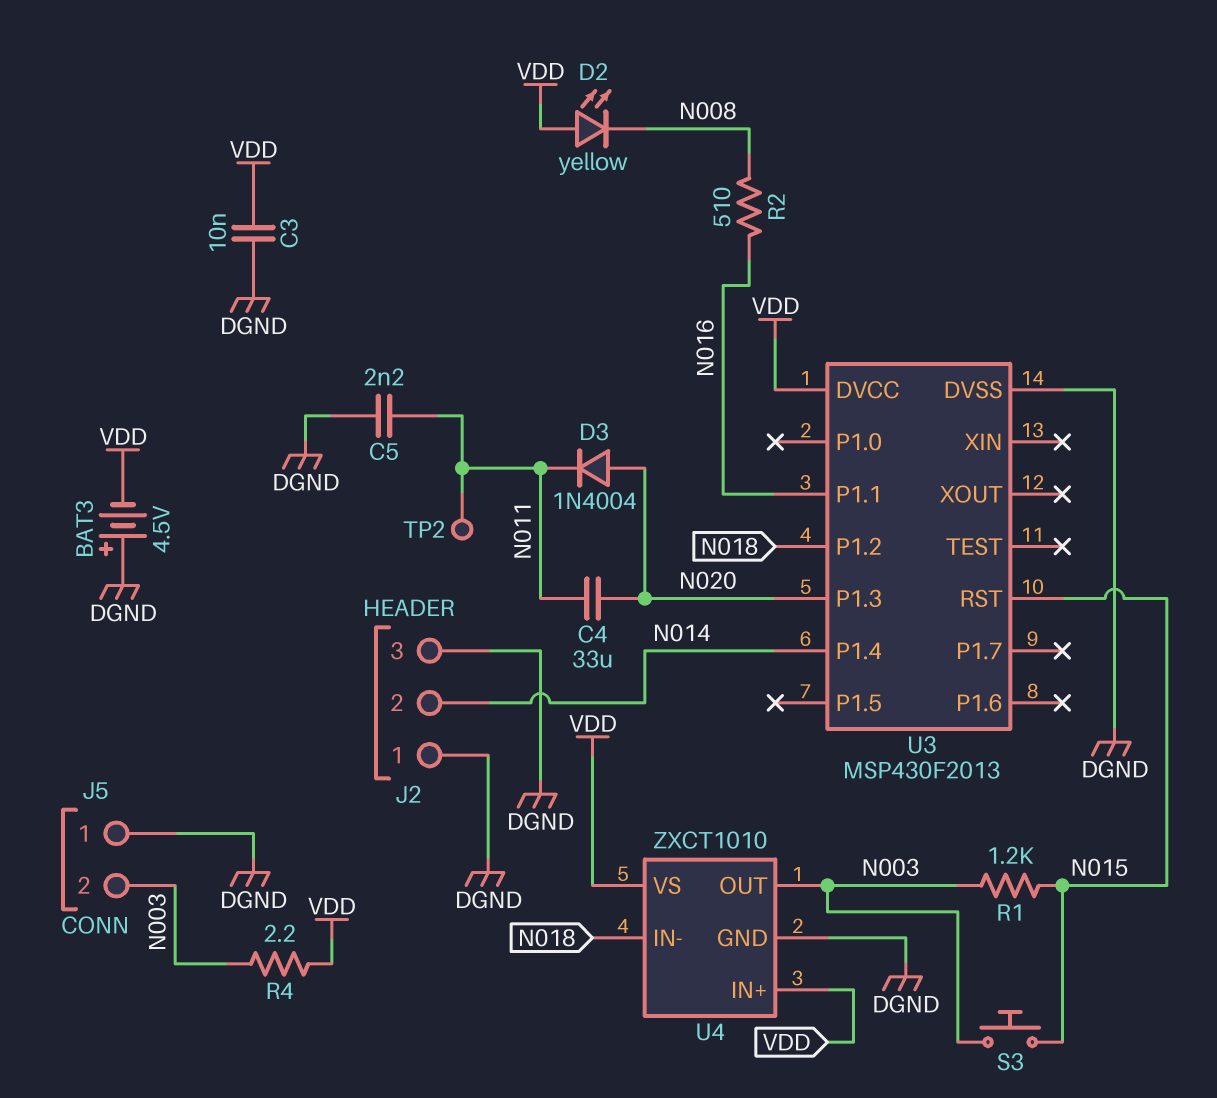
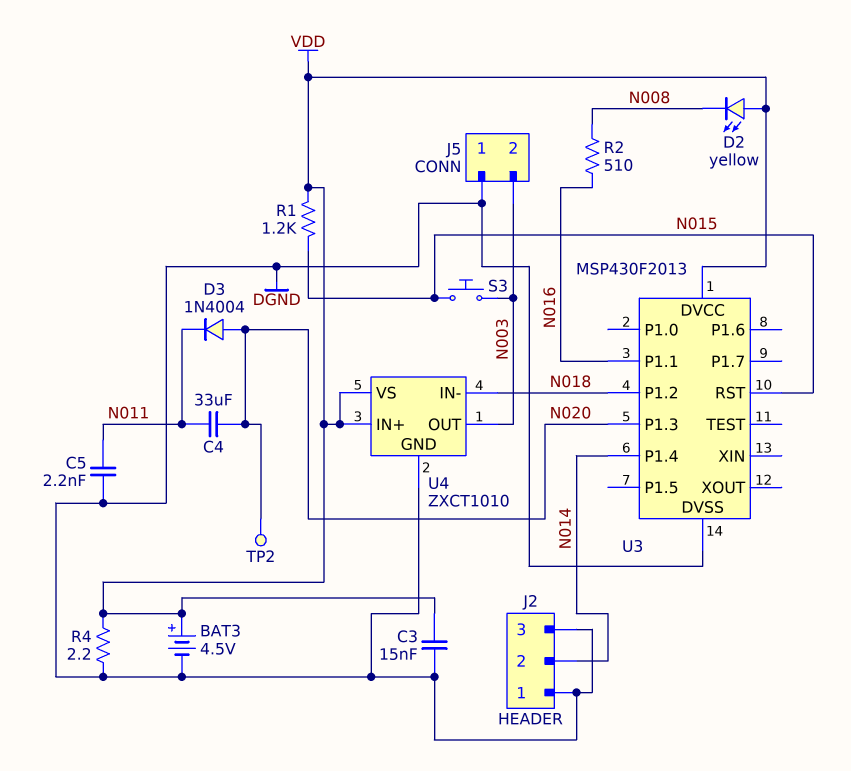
BAT3: 4.5V (plus DGND, minus VDD) -> 4.5V (plus VDD, minus DGND)
C3: 10nF (DGND, VDD) -> 15nF (DGND, VDD)
R1: 1.2k (N003, N015) -> 1.2k (N015, VDD)
R4: 2.2 (N003, VDD) -> 2.2 (DGND, VDD)
TP2: test point (N011) -> test point (N020)

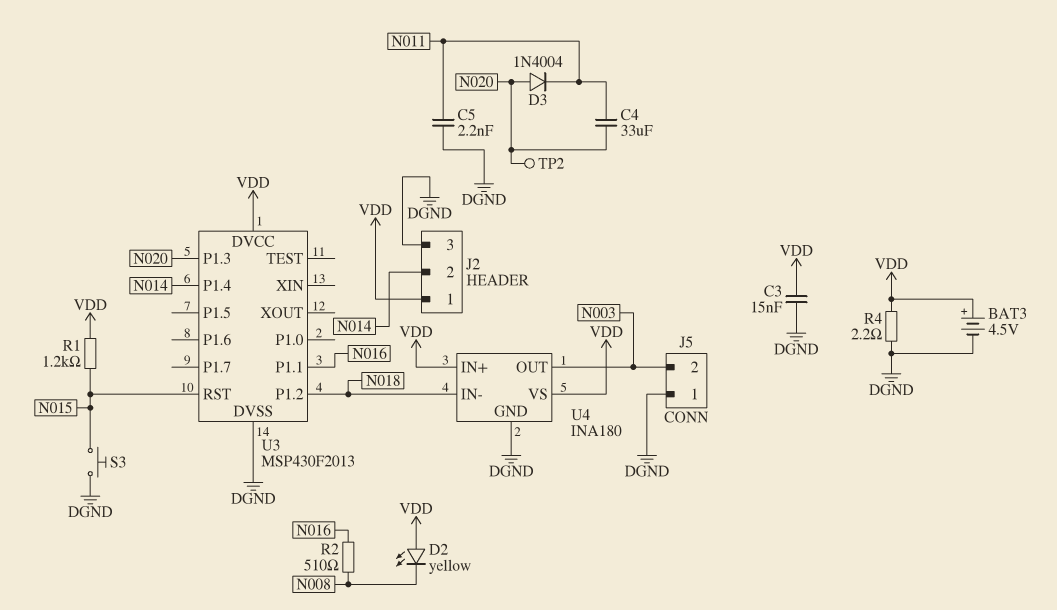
J2 pin 1: DGND -> VDD
S3: button (N003, N015) -> button (DGND, N015)
U4: ZXCT1010 -> INA180

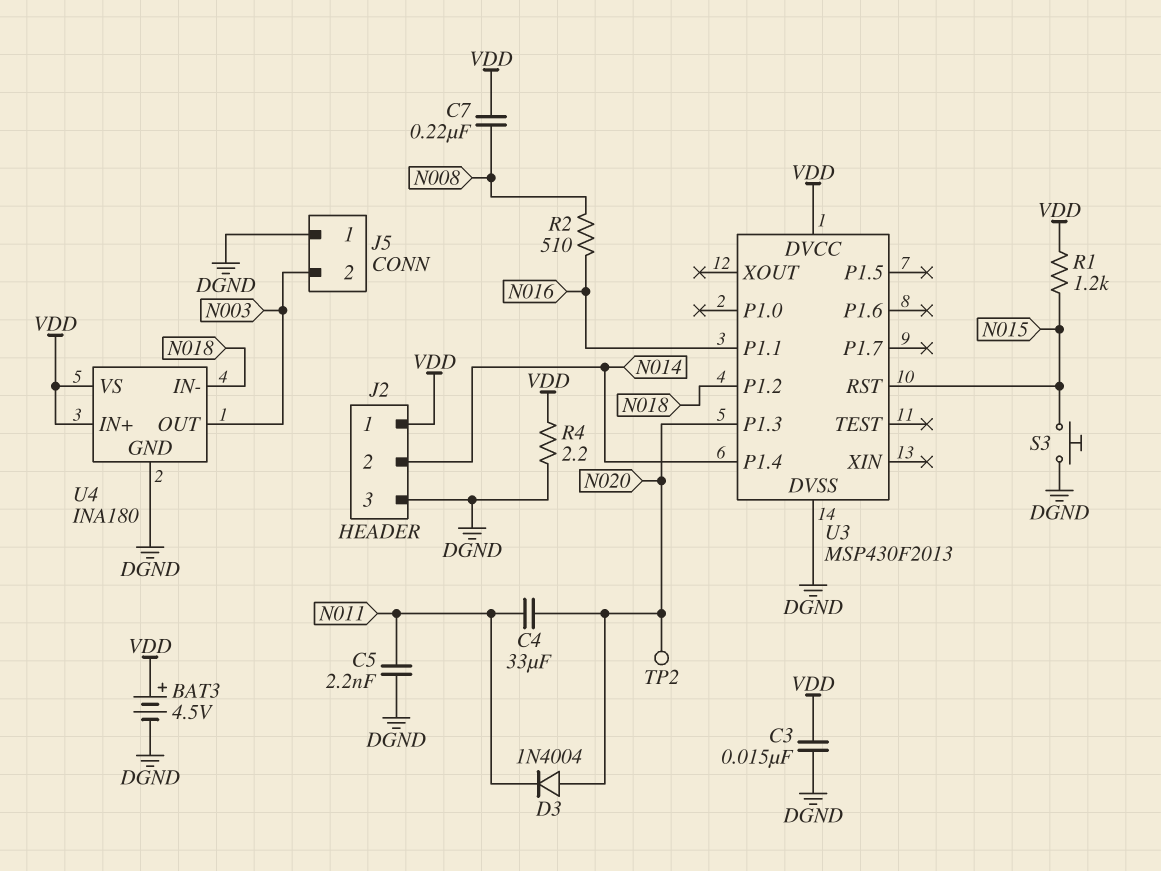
C7: none -> 220nF (N008, VDD)
D2: LED yellow (A VDD, K N008) -> none

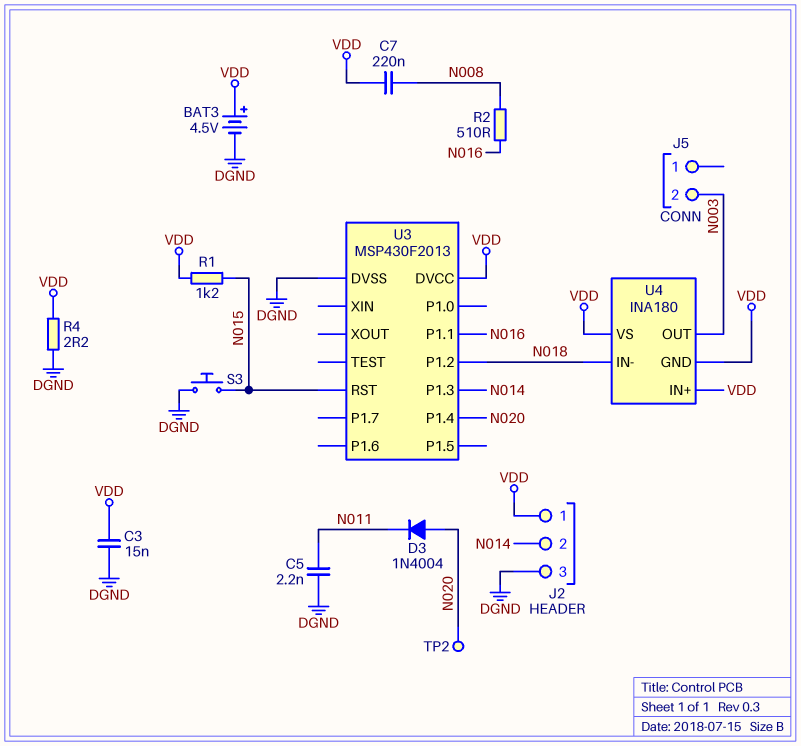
C4: 33uF (N011, N020) -> none
J5 pin 1: DGND -> none
U3 pin P1.3: N020 -> N014
U3 pin P1.4: N014 -> N020
U4 pin GND: DGND -> VDD

